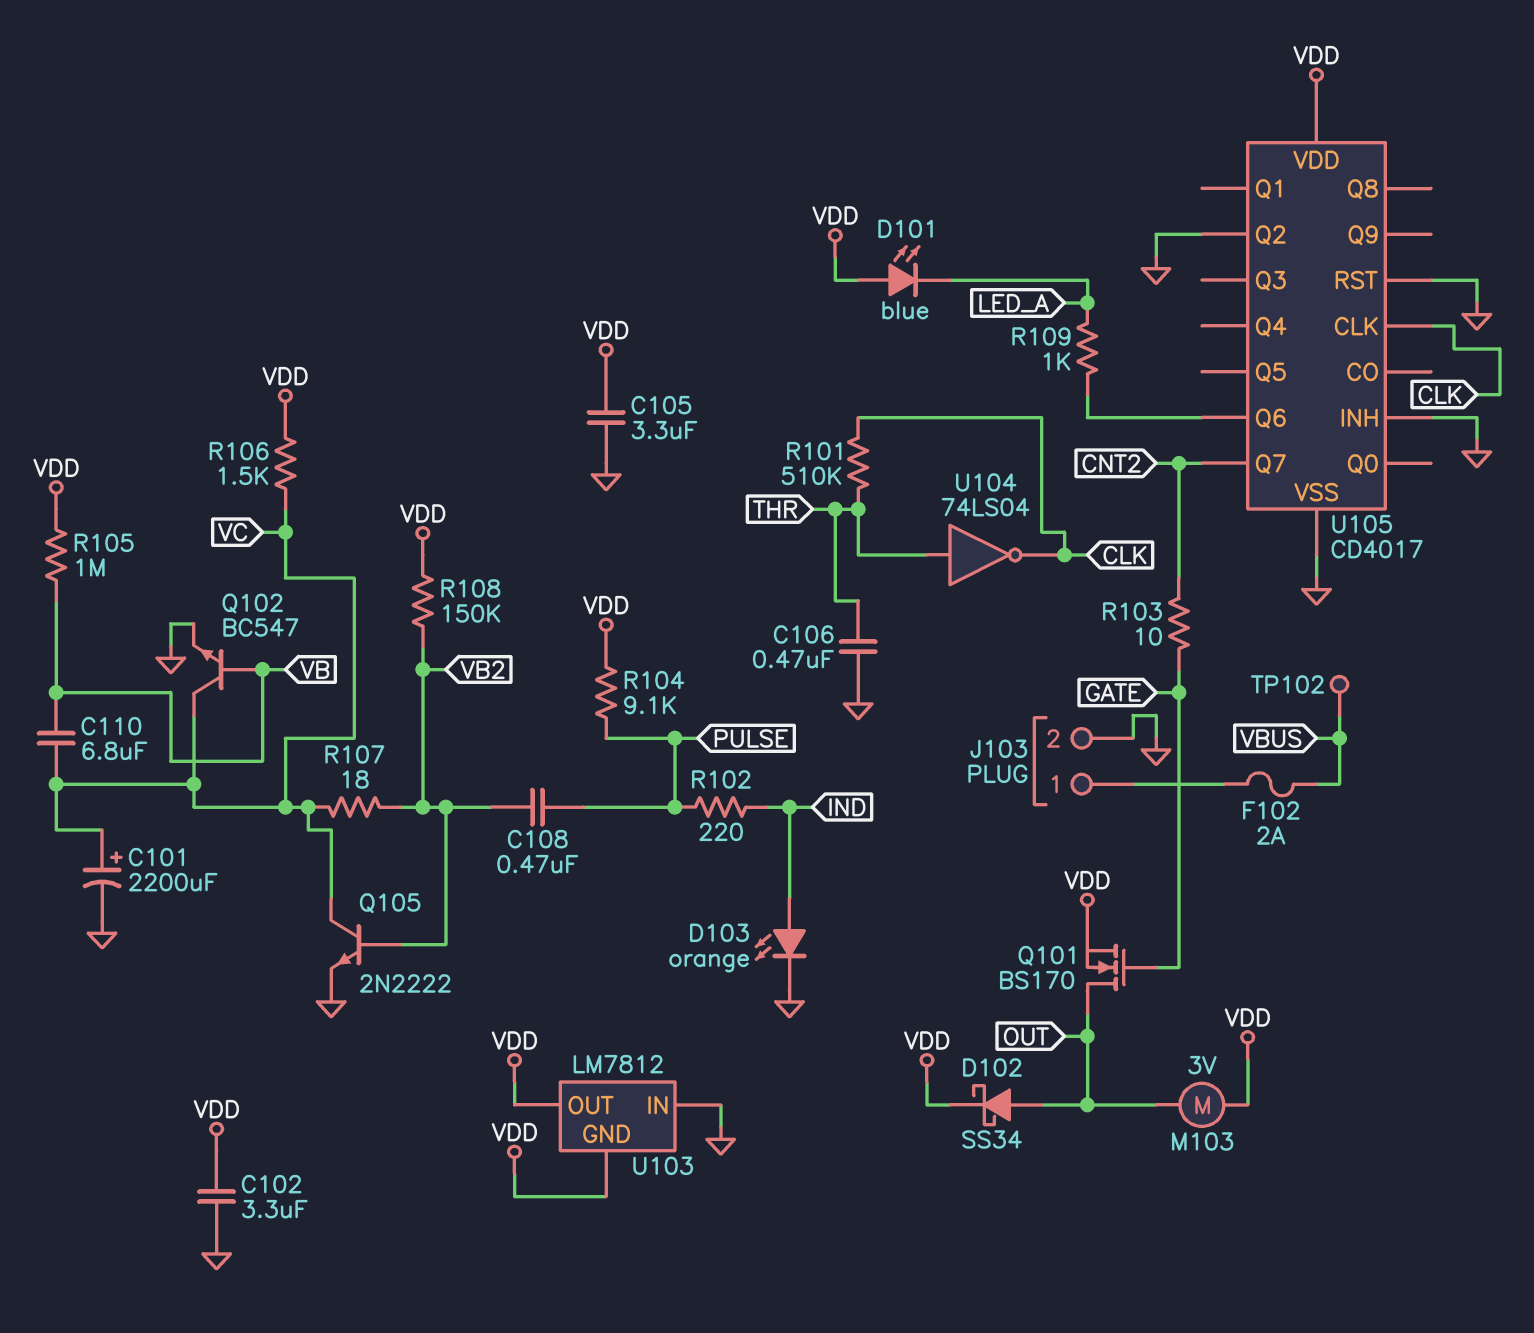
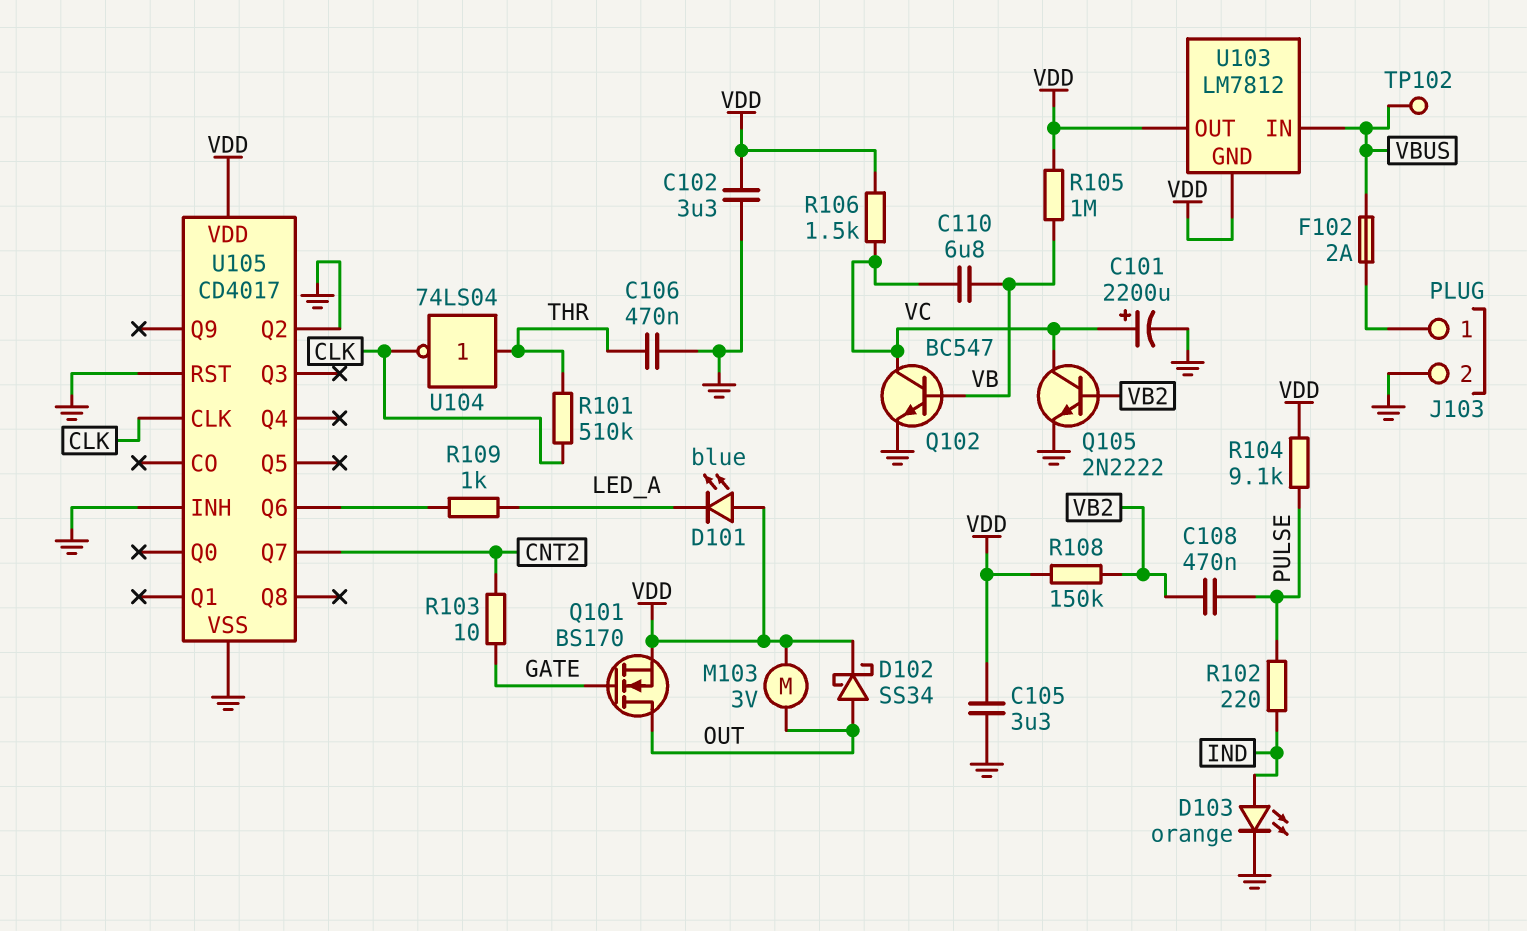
R107: 18 (VB2, VC) -> none
U103 pin IN: GND -> VBUS

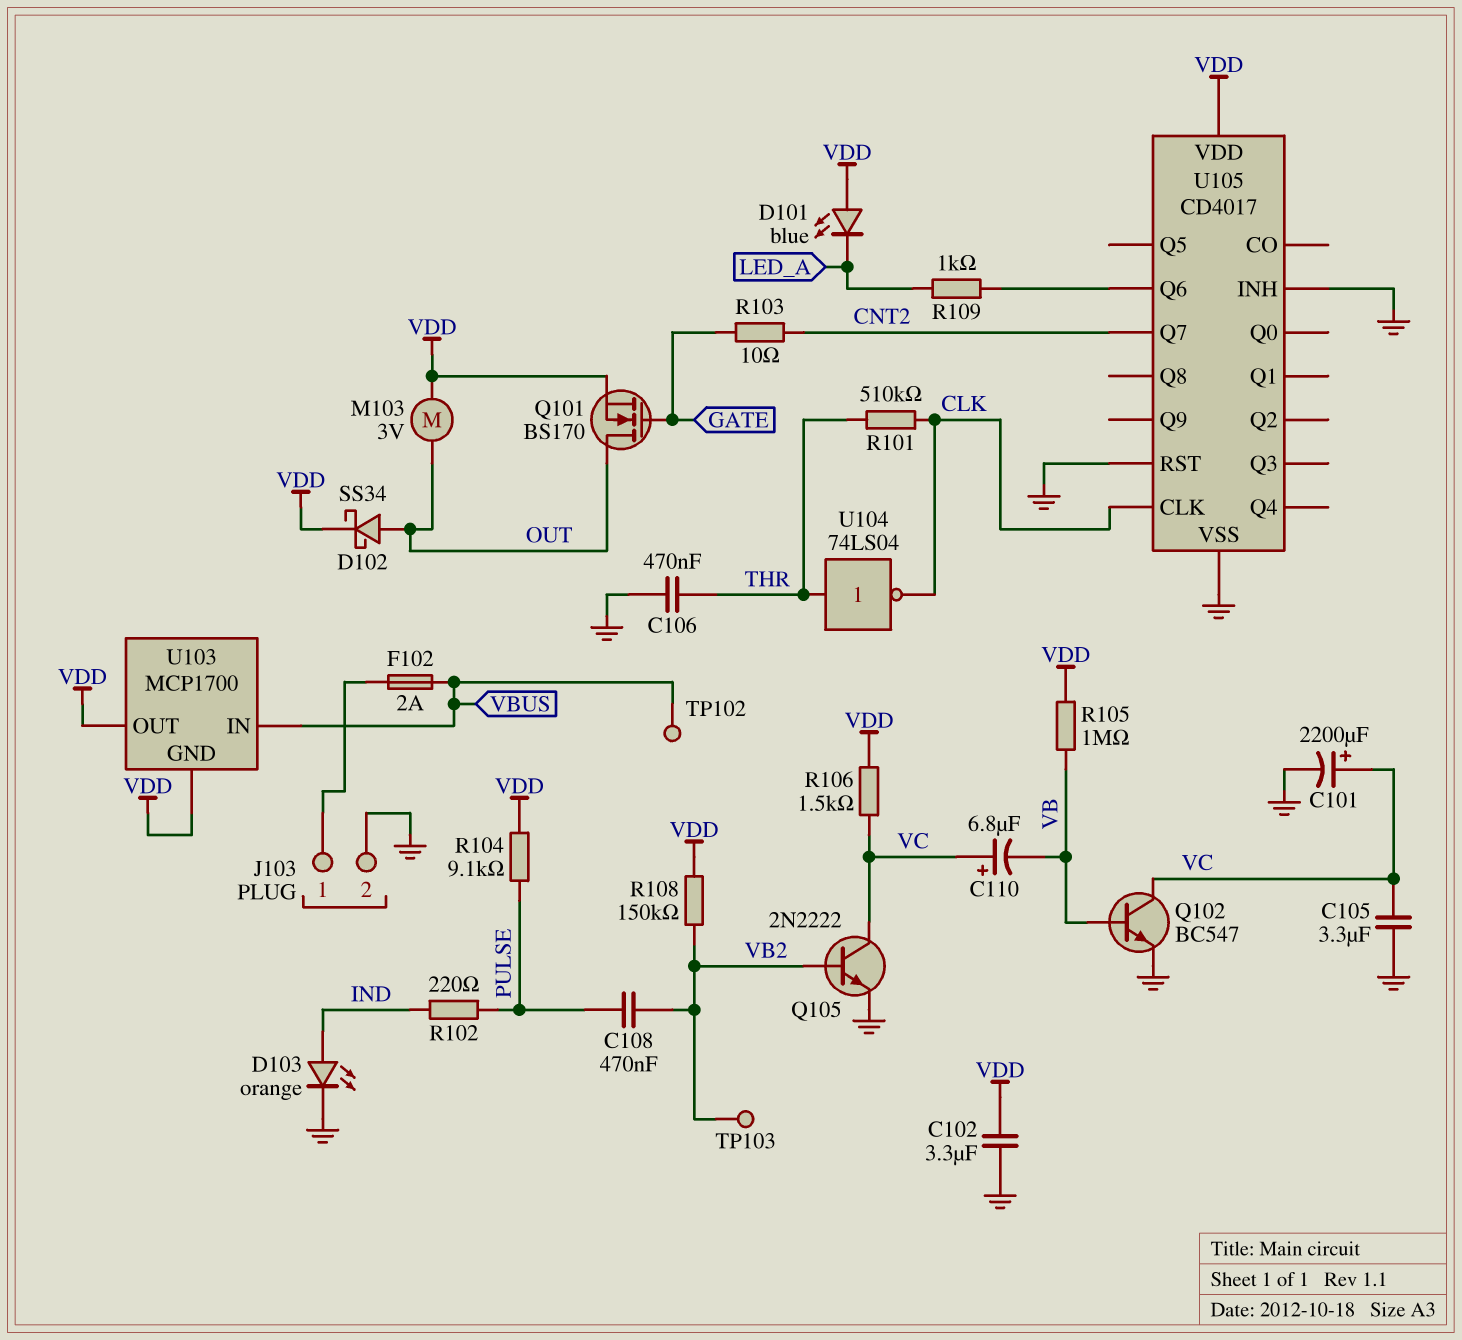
C105: 3.3uF (GND, VDD) -> 3.3uF (GND, VC)
C110: 6.8uF (VB, VC) -> 6.8uF (plus VC, minus VB)
TP103: none -> test point (VB2)
U103: LM7812 -> MCP1700
U105 pin Q2: GND -> none

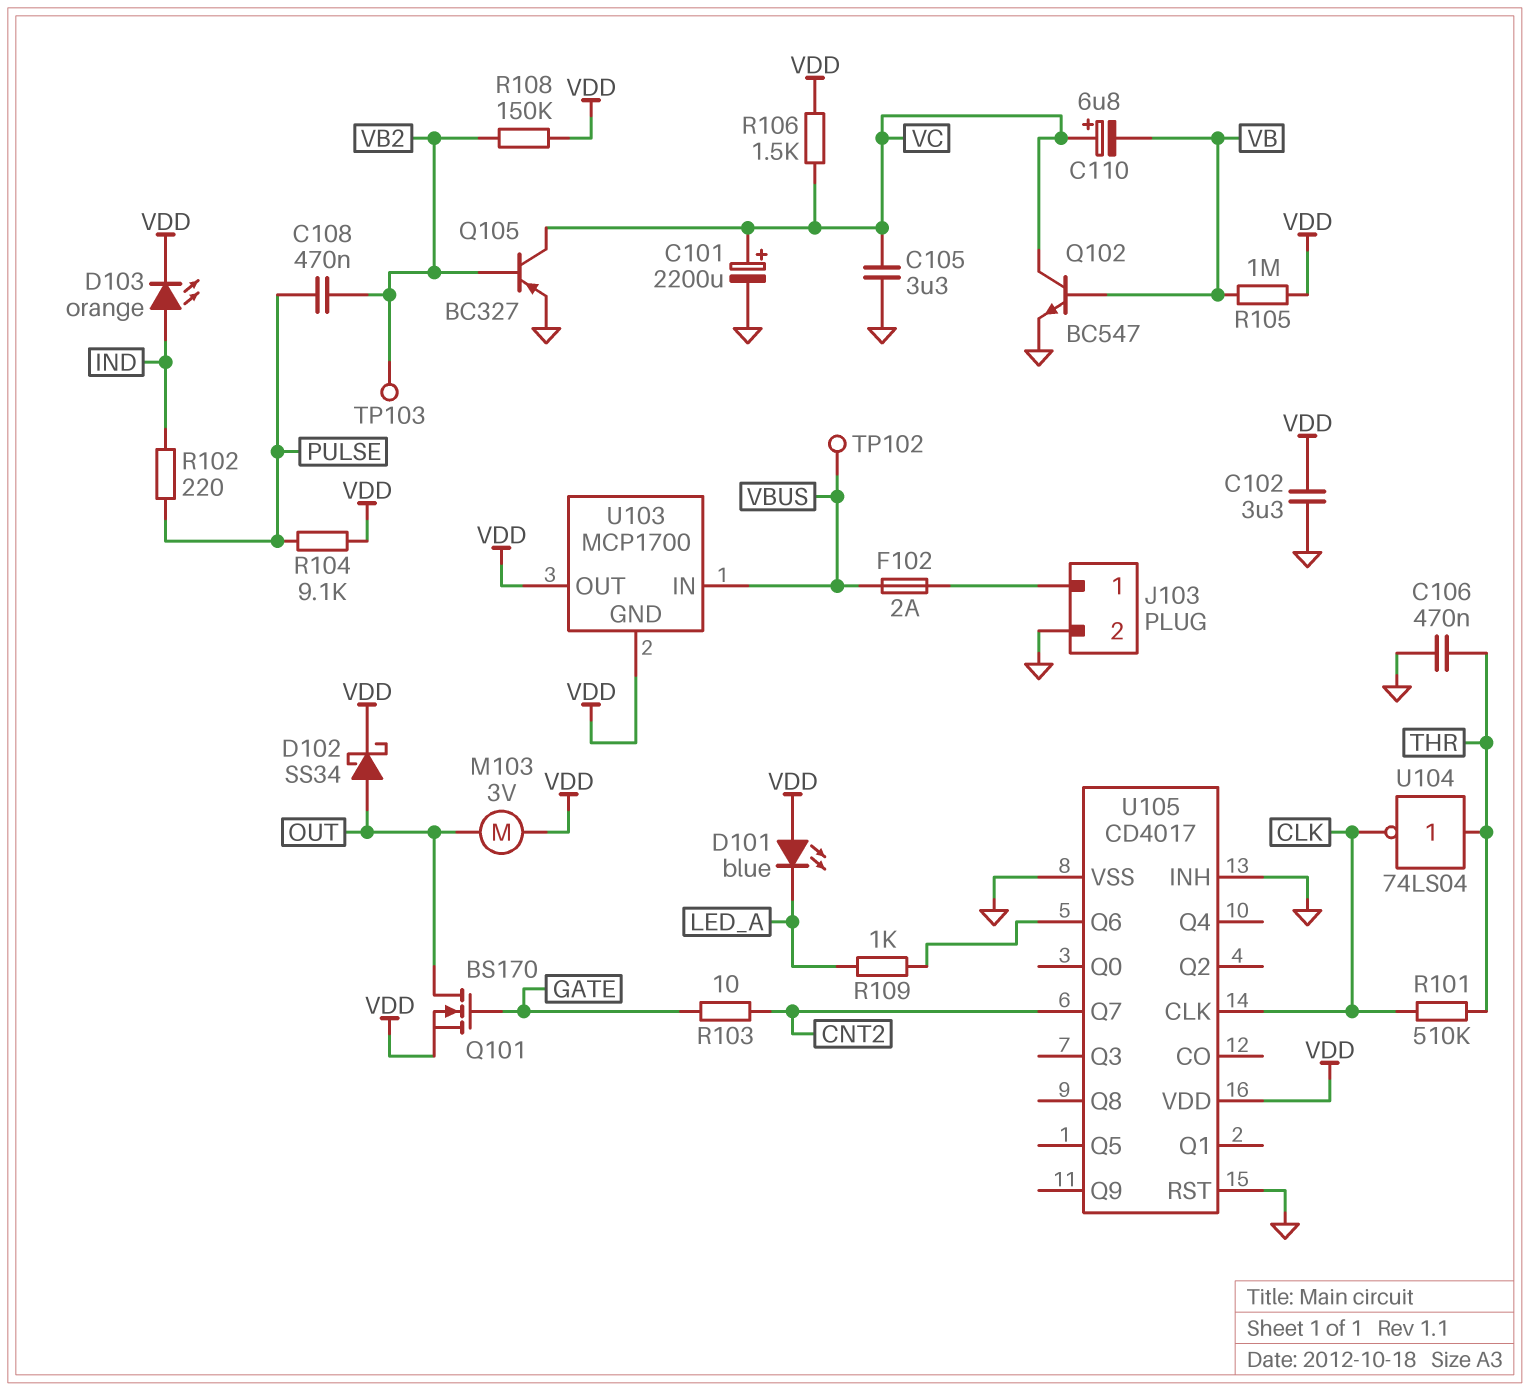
D103: LED orange (A IND, K GND) -> LED orange (A IND, K VDD)
Q105: NPN 2N2222 (B VB2, C VC, E GND) -> PNP BC327 (B VB2, C VC, E GND)

